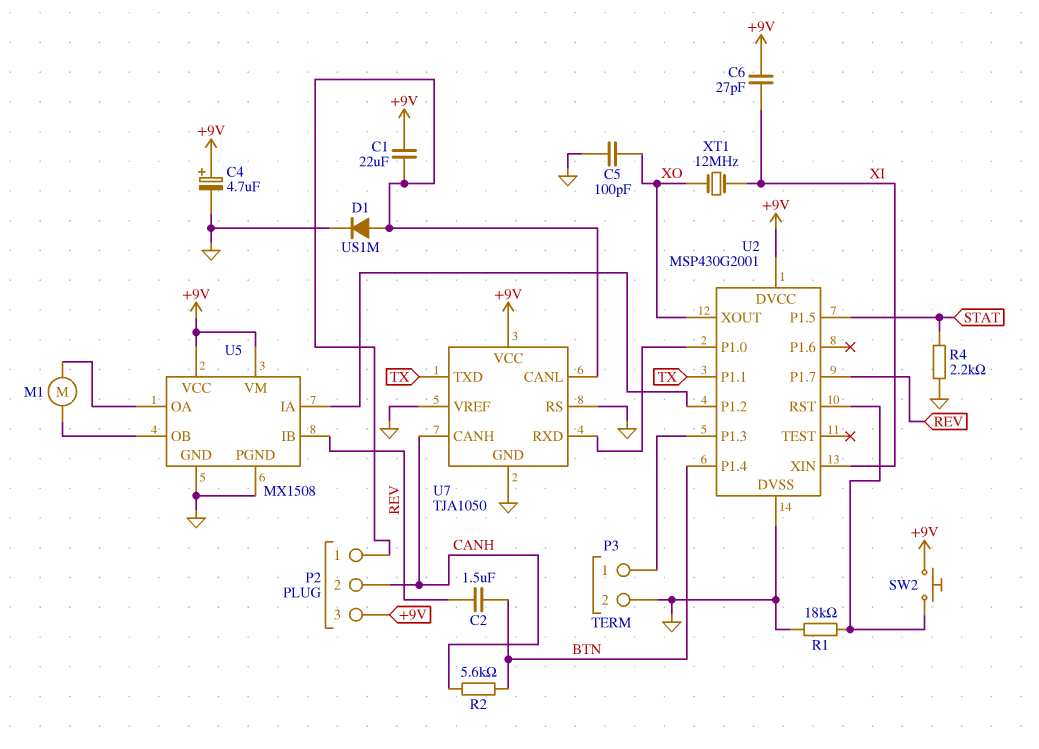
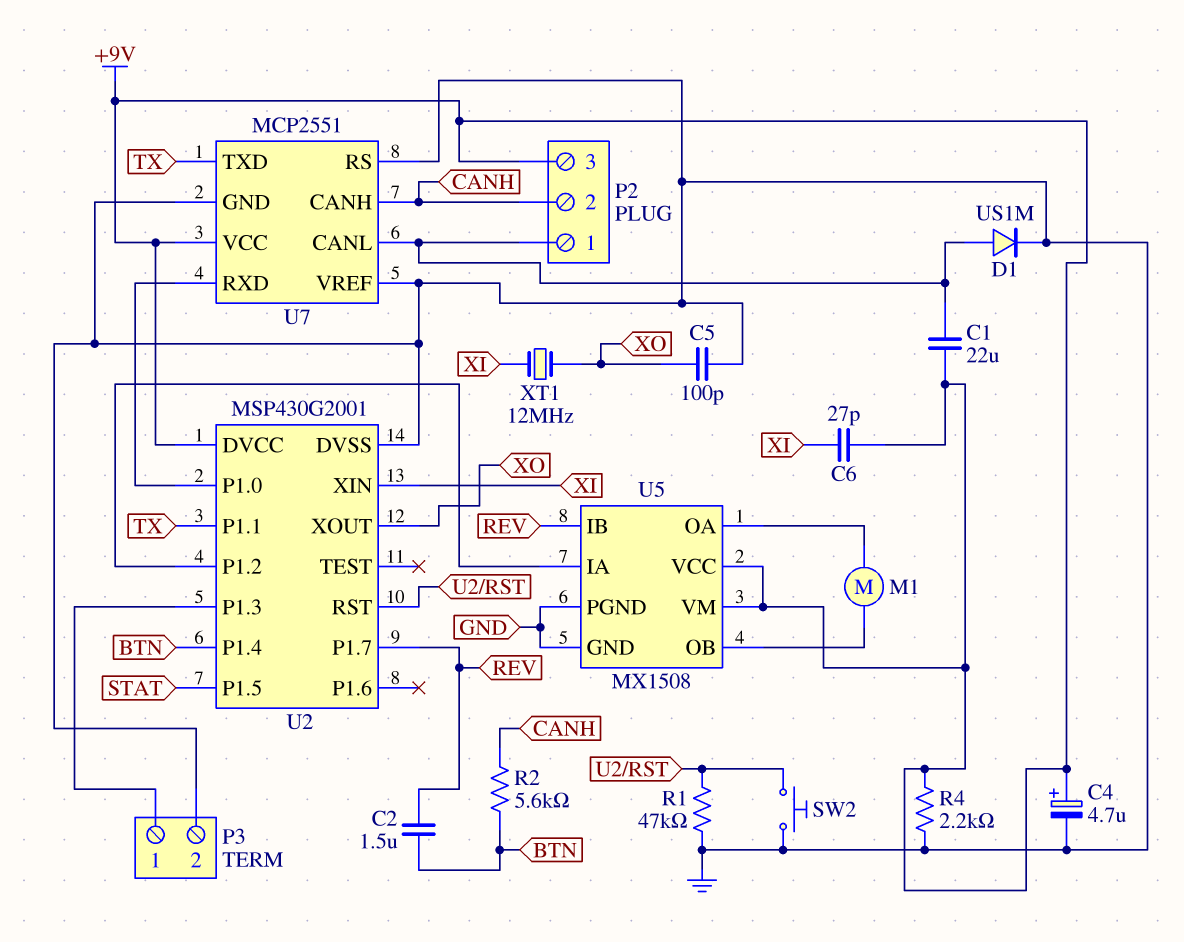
R1: 18k (GND, U2/RST) -> 47k (GND, U2/RST)
R4: 2.2k (GND, STAT) -> 2.2k (+9V, GND)
SW2: button (+9V, U2/RST) -> button (GND, U2/RST)
U7: TJA1050 -> MCP2551

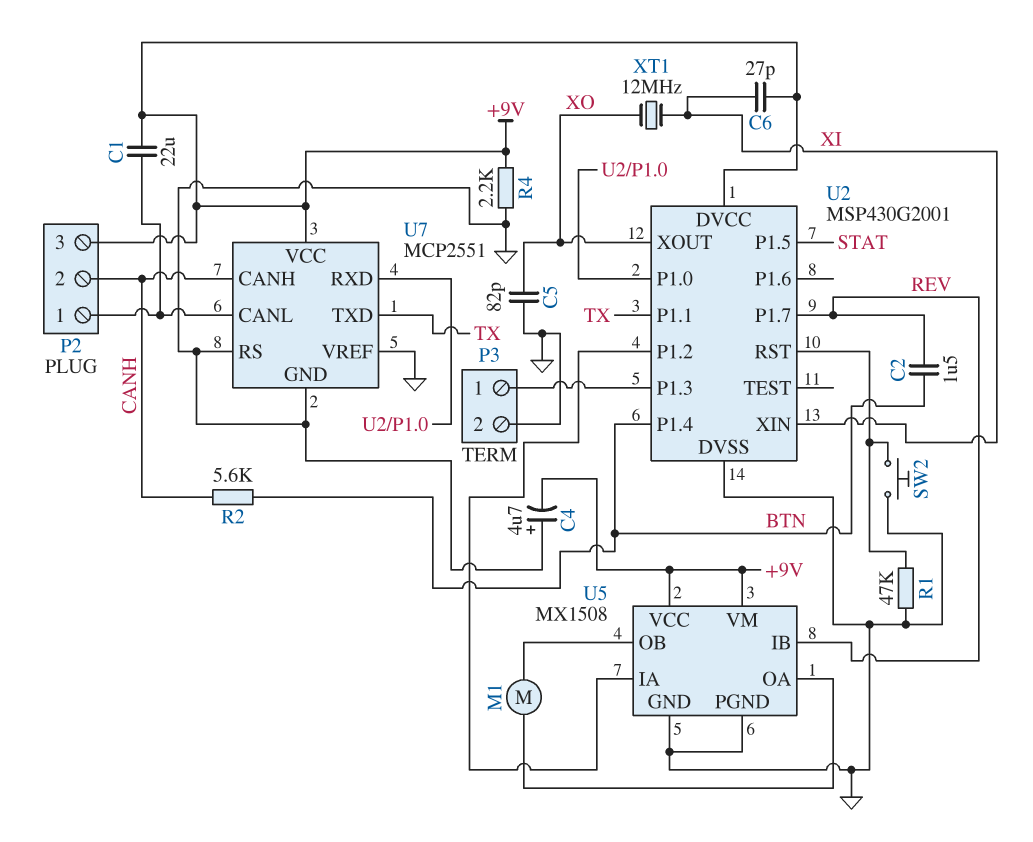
C4: 4.7uF (plus +9V, minus GND) -> 4.7uF (plus GND, minus +9V)
C5: 100pF (GND, XO) -> 82pF (GND, XO)
D1: diode US1M (A P2/1, K GND) -> none

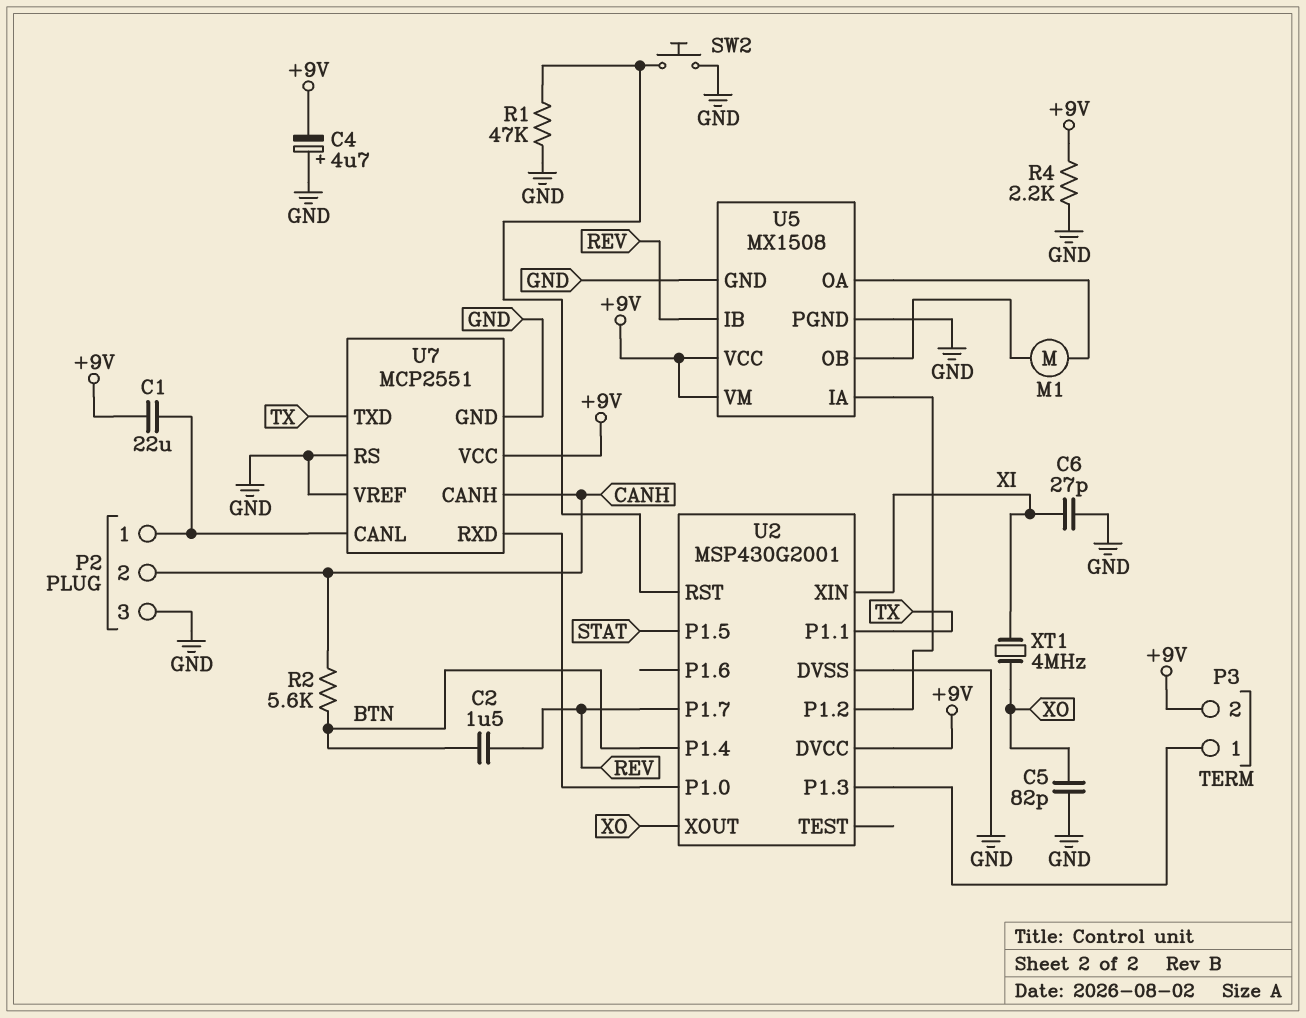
C6: 27pF (+9V, XI) -> 27pF (GND, XI)
P2 pin 3: +9V -> GND
P3 pin 2: GND -> +9V
XT1: 12MHz (XI, XO) -> 4MHz (XI, XO)

